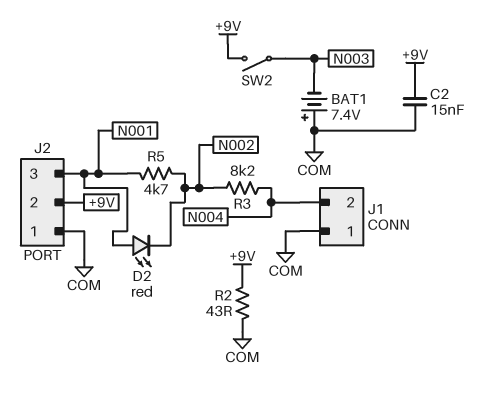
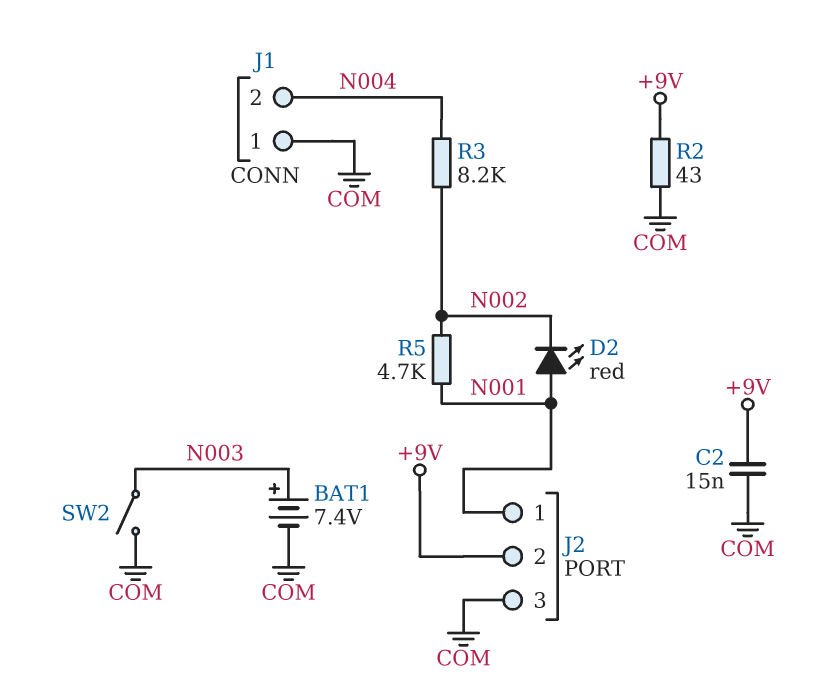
BAT1: 7.4V (plus COM, minus N003) -> 7.4V (plus N003, minus COM)
J2 pin 1: COM -> N001
J2 pin 3: N001 -> COM
SW2: switch (+9V, N003) -> switch (COM, N003)

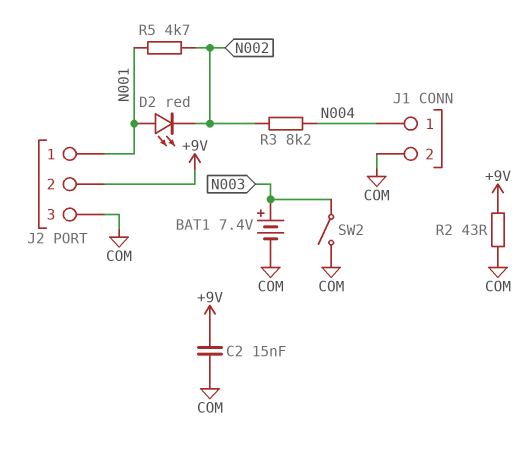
J1 pin 1: COM -> N004
J1 pin 2: N004 -> COM

